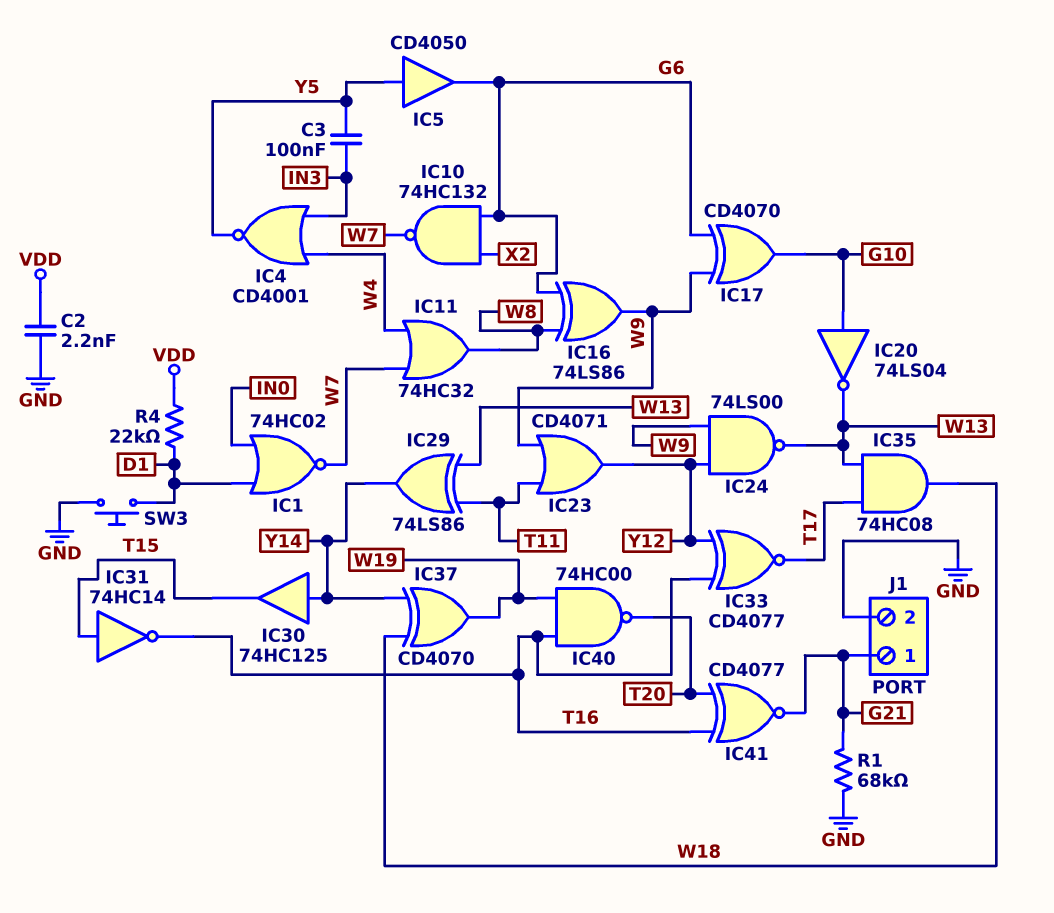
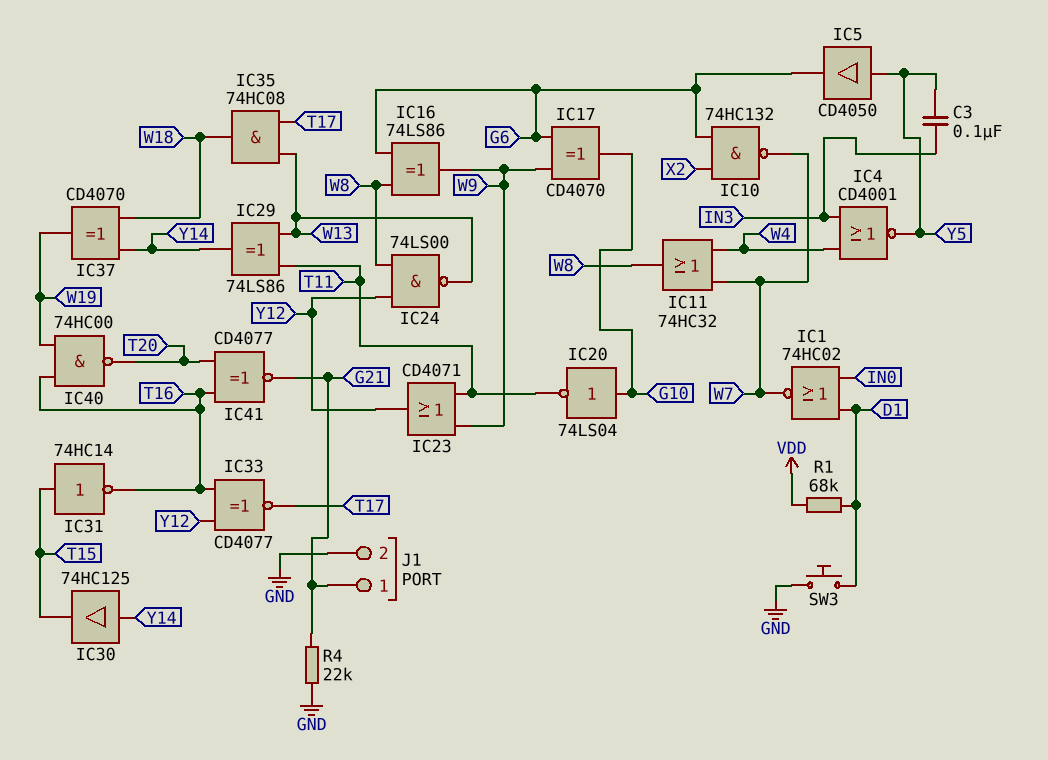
C2: 2.2nF (GND, VDD) -> none
IC20: NOT 74LS04 (in G10, out W13) -> NOT 74LS04 (in G10, out T11)
IC24: NAND 74LS00 (in W9, in Y12, out W13) -> NAND 74LS00 (in W8, in Y12, out W13)
R1: 68k (G21, GND) -> 68k (D1, VDD)
R4: 22k (D1, VDD) -> 22k (G21, GND)

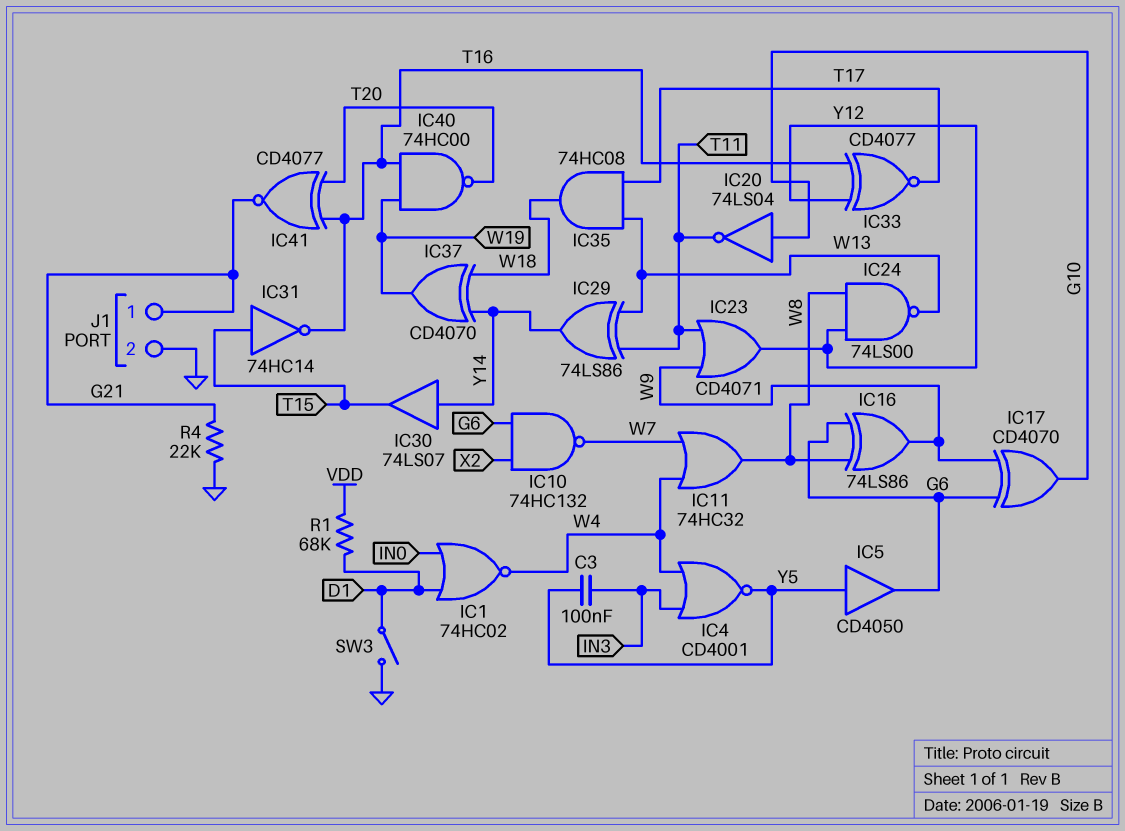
IC1: NOR 74HC02 (in D1, in IN0, out W7) -> NOR 74HC02 (in D1, in IN0, out W4)
IC30: buffer 74HC125 (in Y14, out T15) -> buffer 74LS07 (in Y14, out T15)
SW3: button (D1, GND) -> switch (D1, GND)

